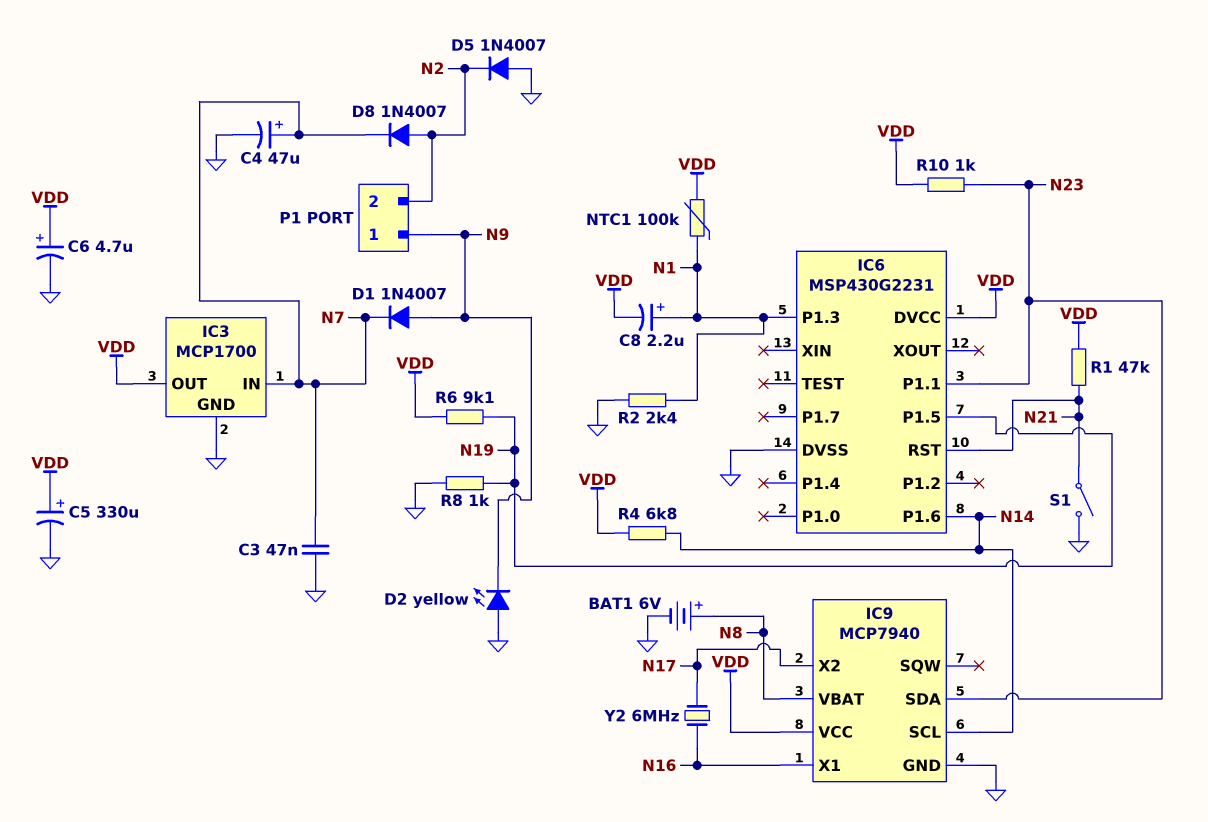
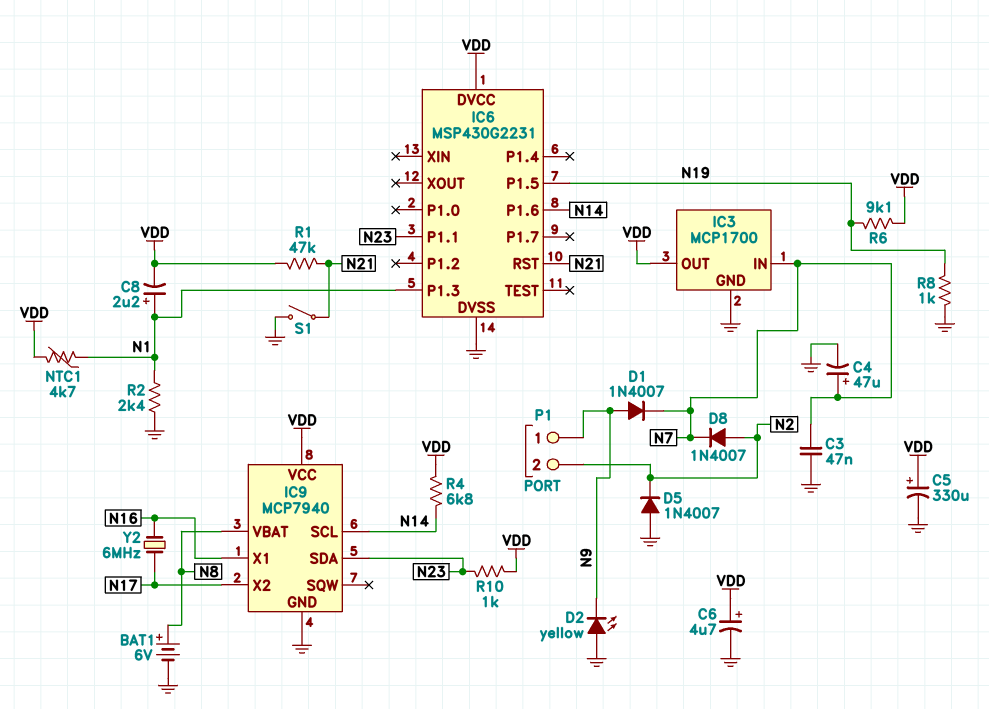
NTC1: 100k (N1, VDD) -> 4.7k (N1, VDD)

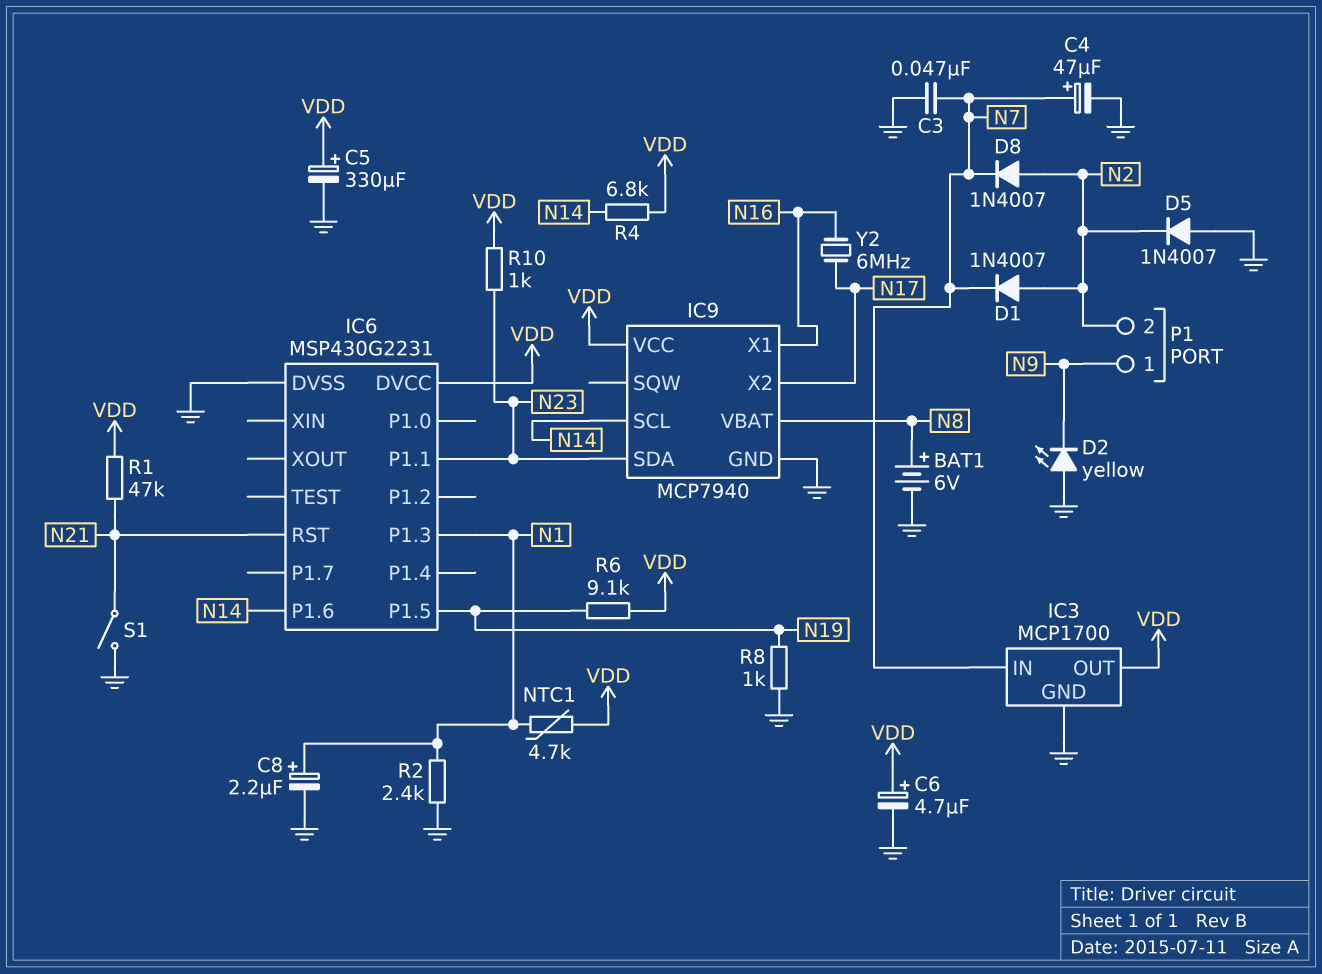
C8: 2.2uF (plus N1, minus VDD) -> 2.2uF (plus N1, minus GND)
D1: diode 1N4007 (A N9, K N7) -> diode 1N4007 (A N2, K N7)

